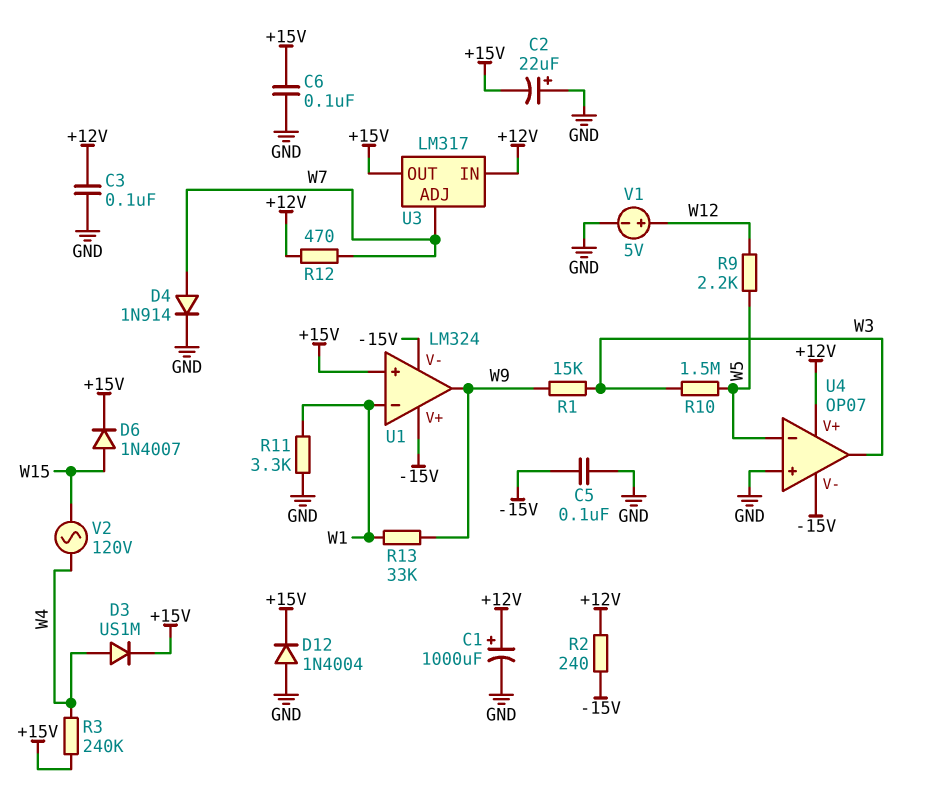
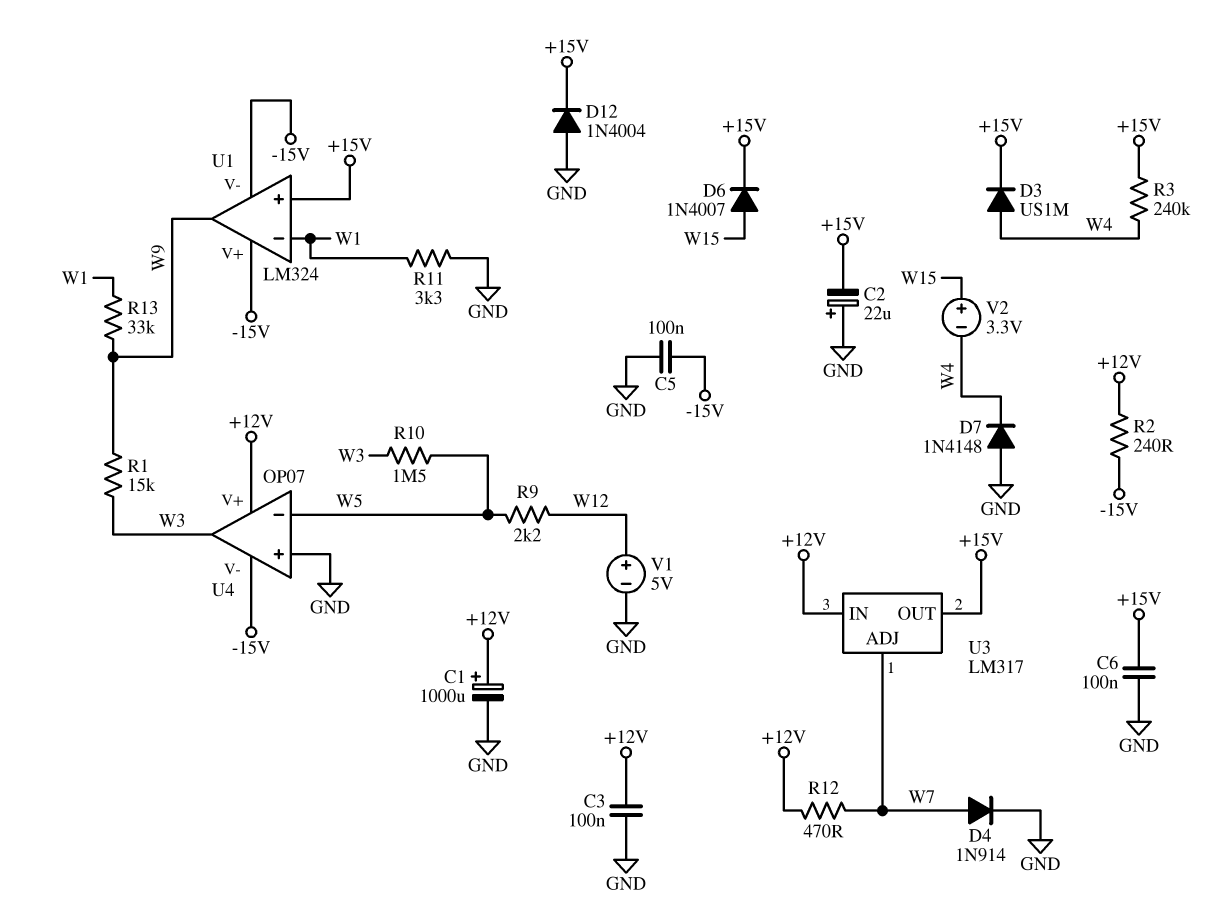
D7: none -> diode 1N4148 (A GND, K W4)
V2: AC 120V (W4, W15) -> 3.3V (plus W15, minus W4)

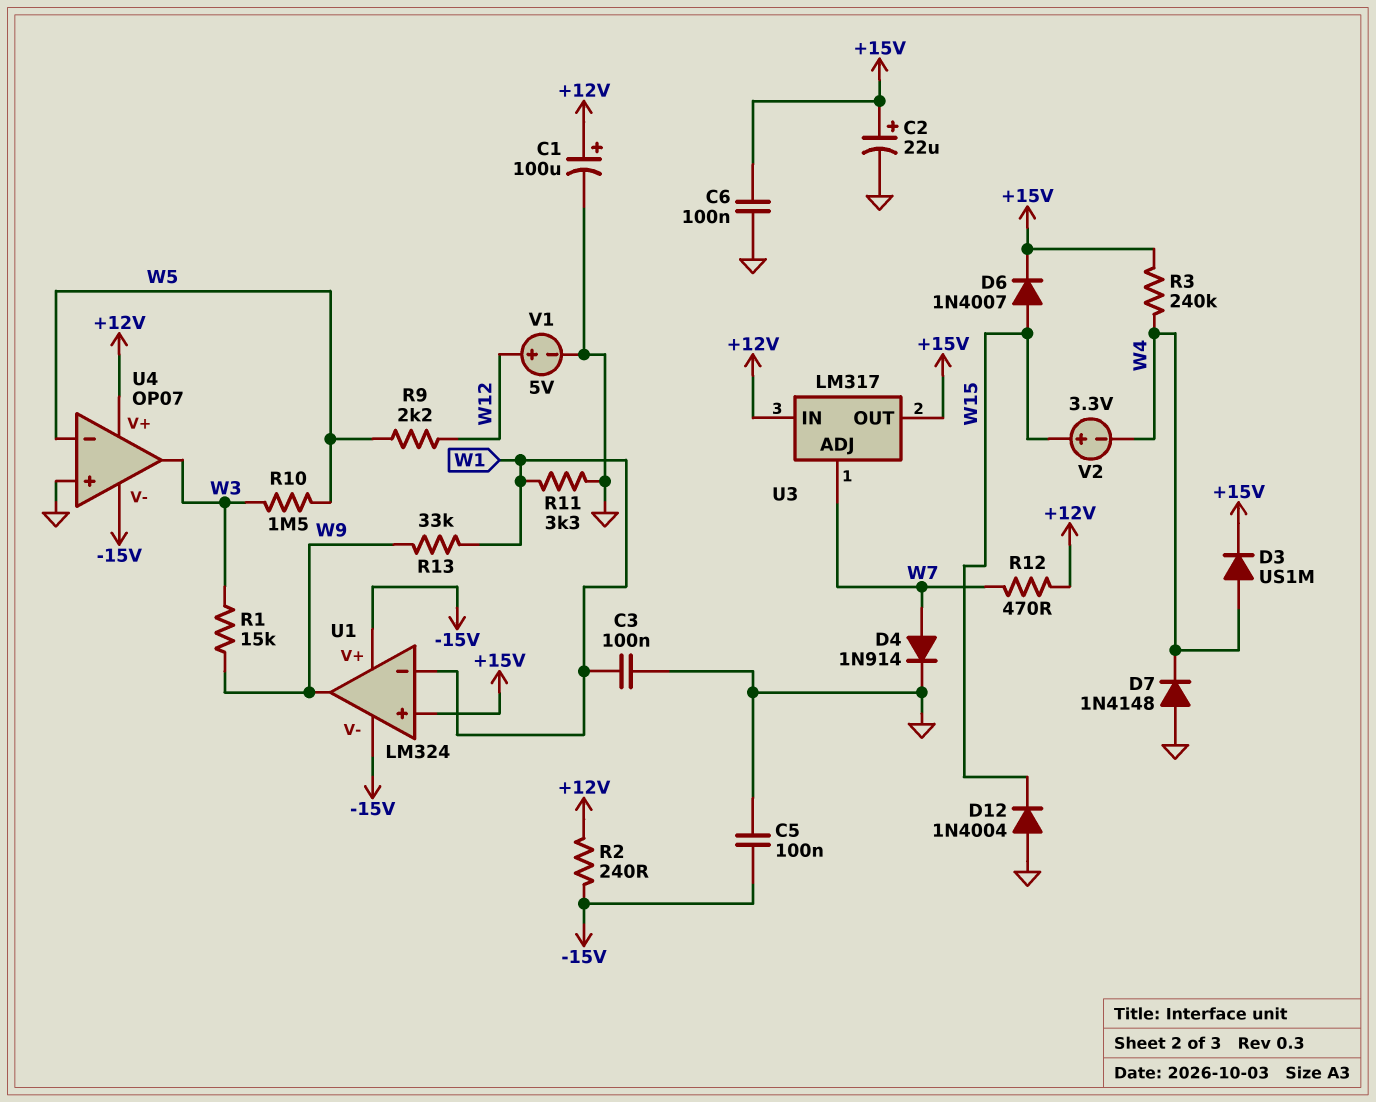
C1: 1000uF (plus +12V, minus GND) -> 100uF (plus +12V, minus GND)
C2: 22uF (plus GND, minus +15V) -> 22uF (plus +15V, minus GND)
C3: 100nF (+12V, GND) -> 100nF (GND, W1)
D12: diode 1N4004 (A GND, K +15V) -> diode 1N4004 (A GND, K W15)

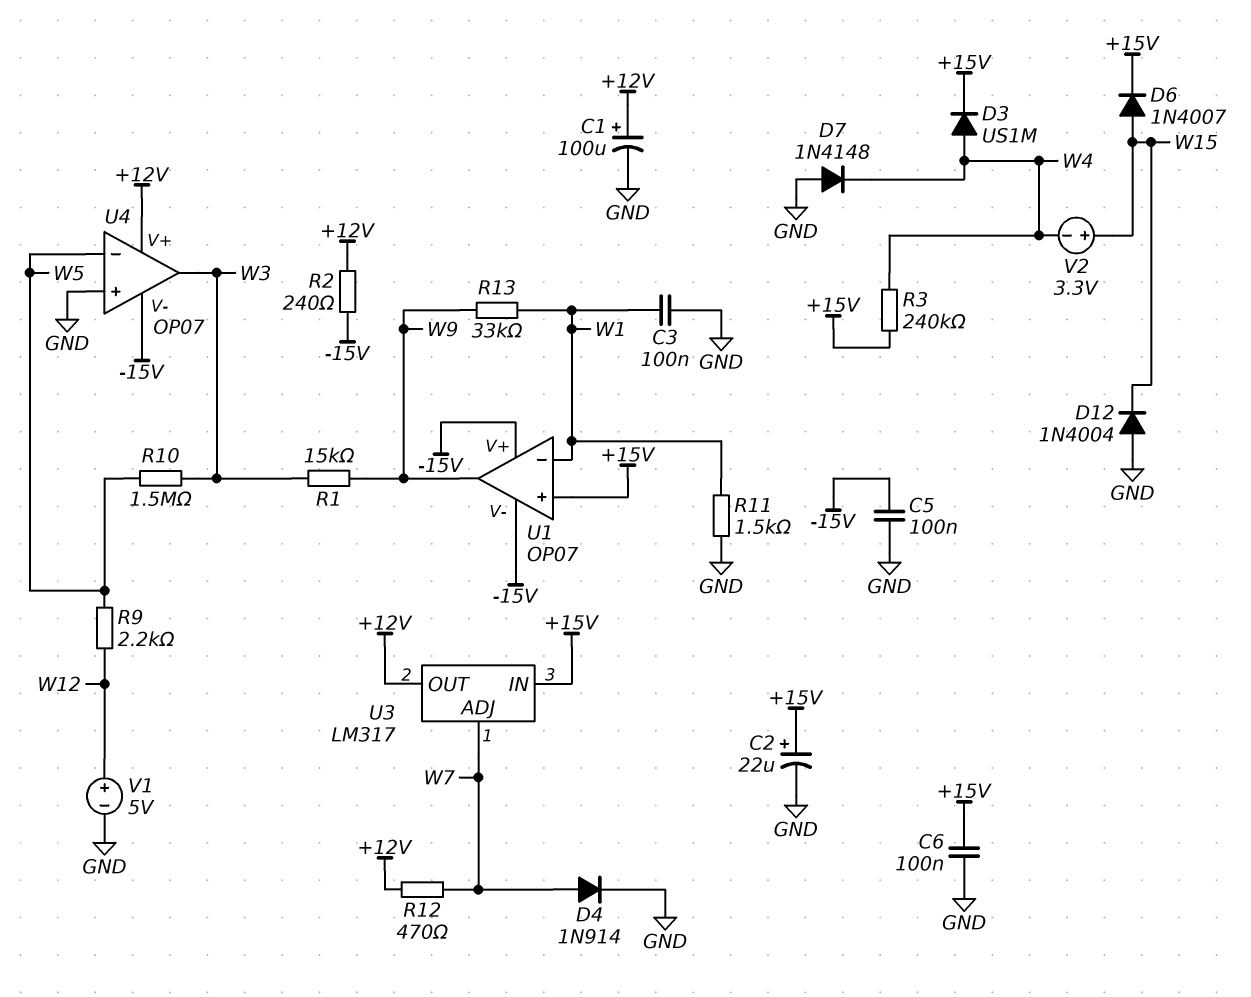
R11: 3.3k (GND, W1) -> 1.5k (GND, W1)
U1: LM324 -> OP07
U3 pin IN: +12V -> +15V
U3 pin OUT: +15V -> +12V

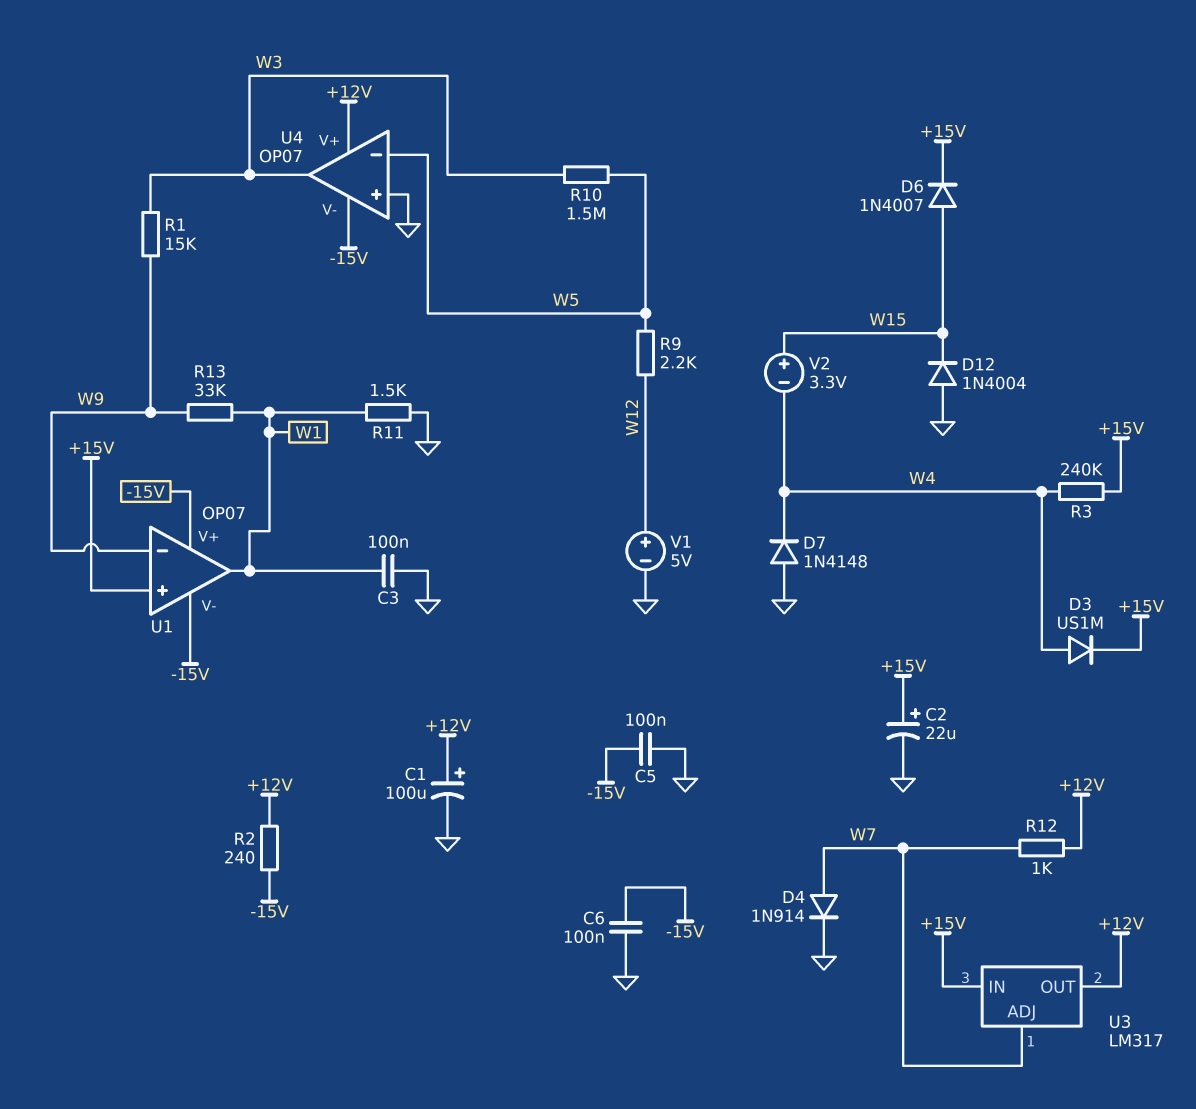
C6: 100nF (+15V, GND) -> 100nF (-15V, GND)
R12: 470 (+12V, W7) -> 1k (+12V, W7)
U1 pin in-: W1 -> W9
U1 pin out: W9 -> W1

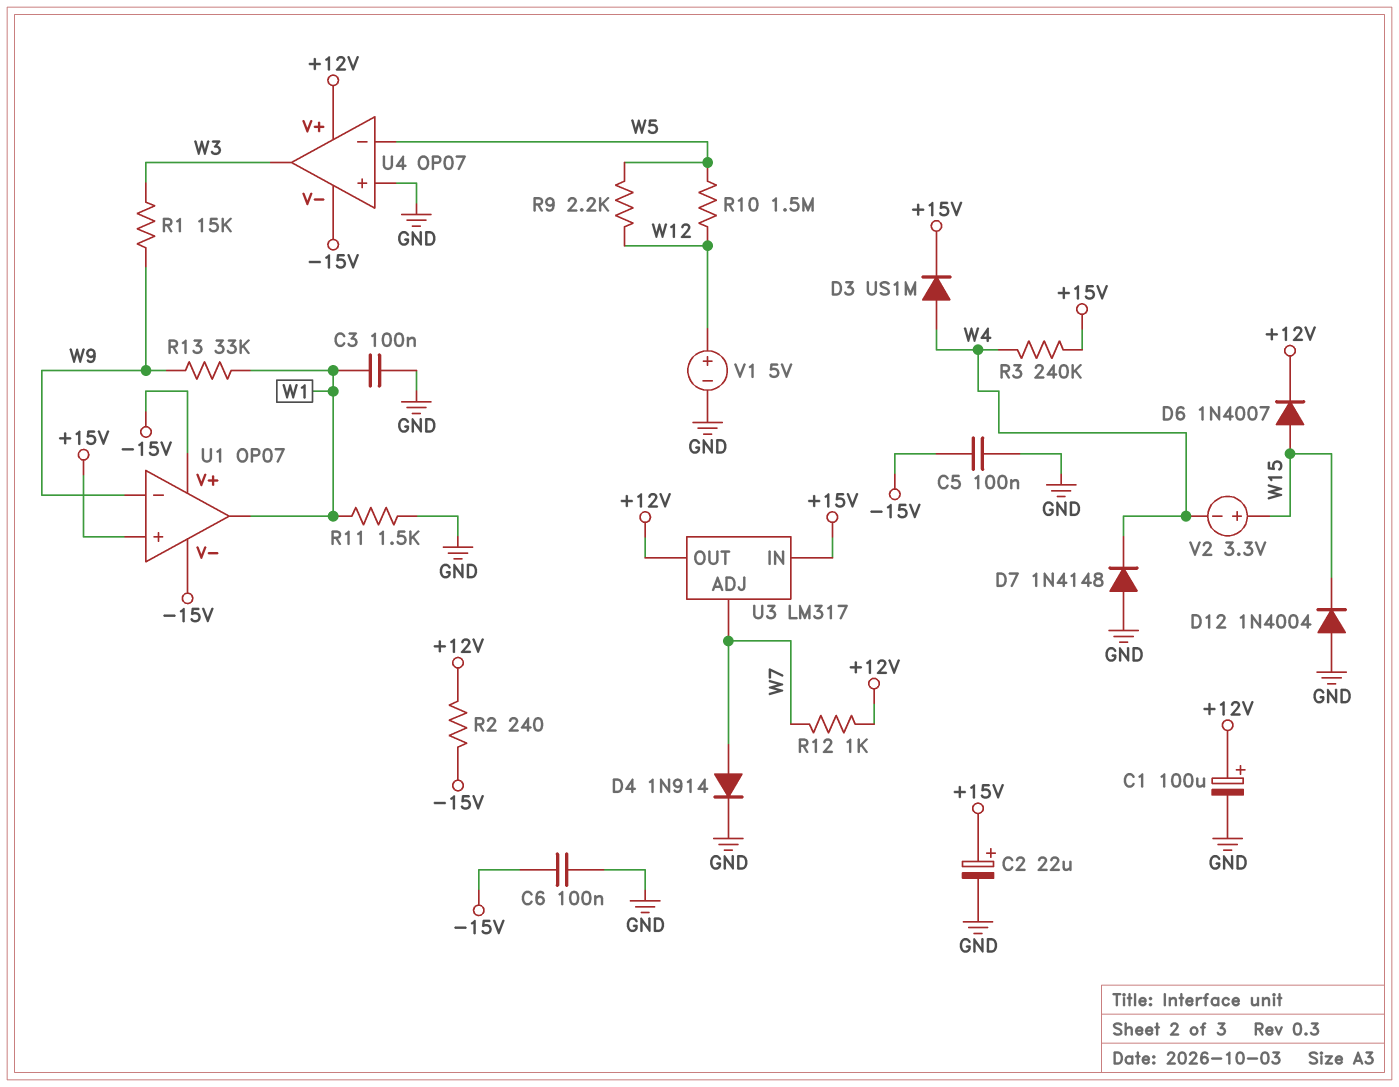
D6: diode 1N4007 (A W15, K +15V) -> diode 1N4007 (A W15, K +12V)
R10: 1.5M (W3, W5) -> 1.5M (W5, W12)

